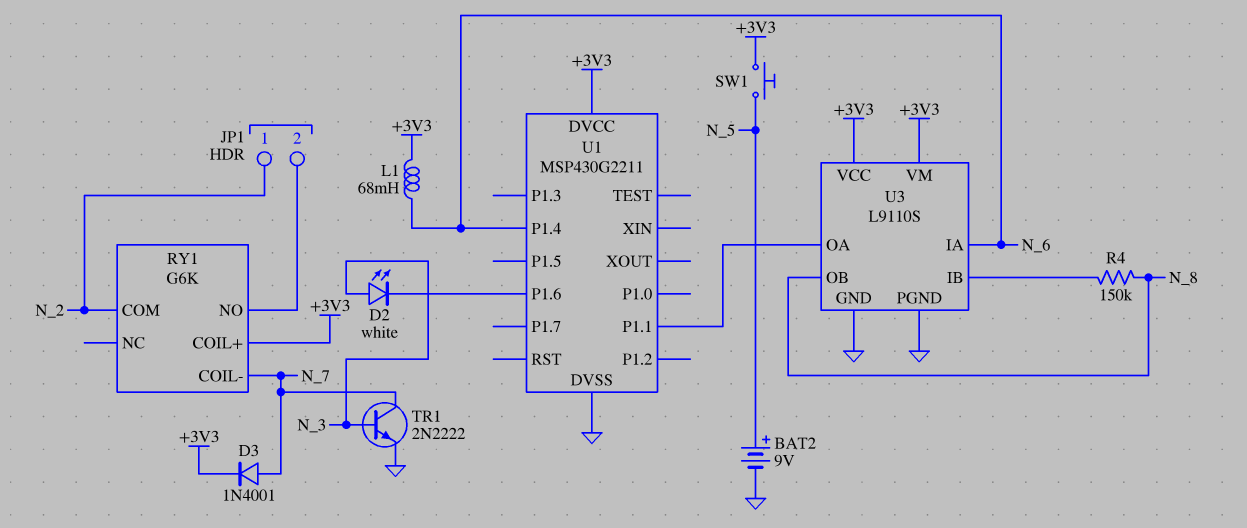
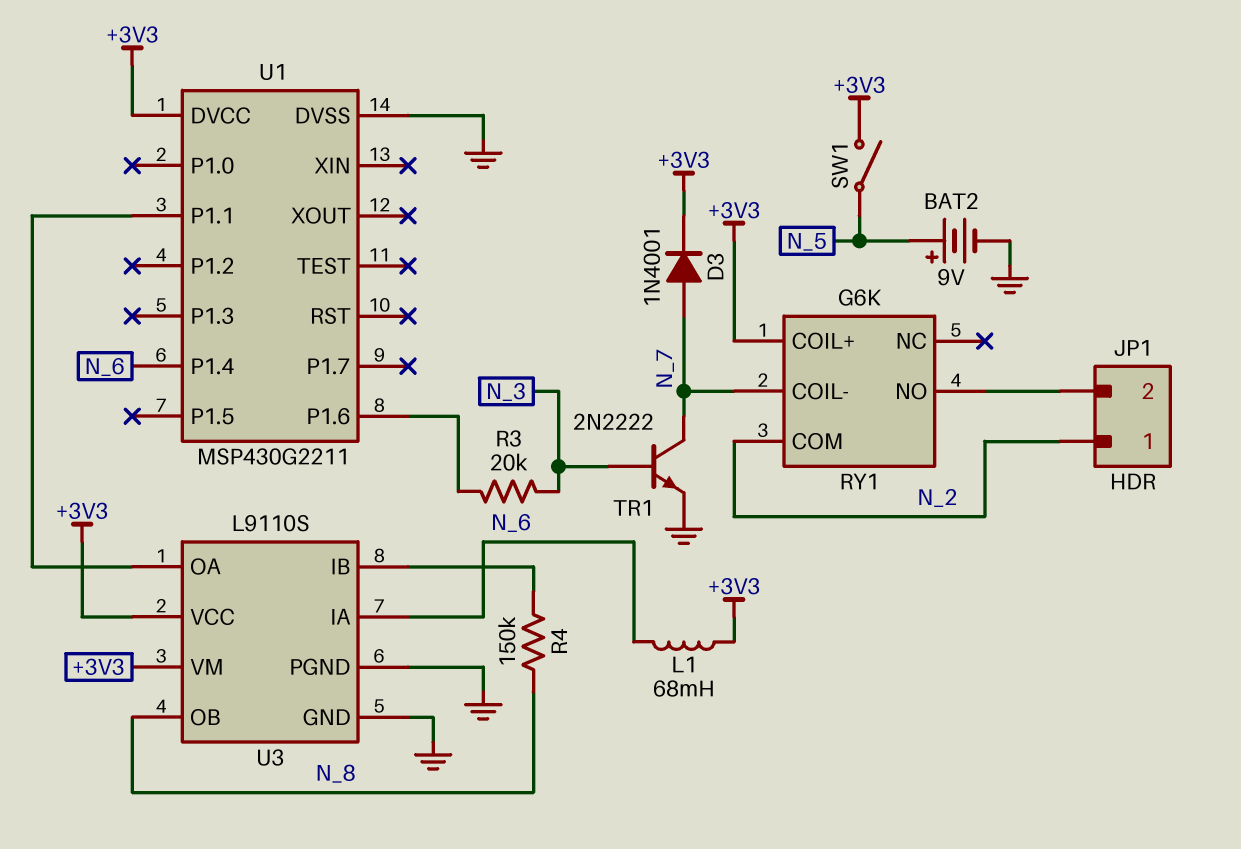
D2: LED white (A N_3, K U1/P1.6) -> none
R3: none -> 20k (N_3, U1/P1.6)
SW1: button (+3V3, N_5) -> switch (+3V3, N_5)

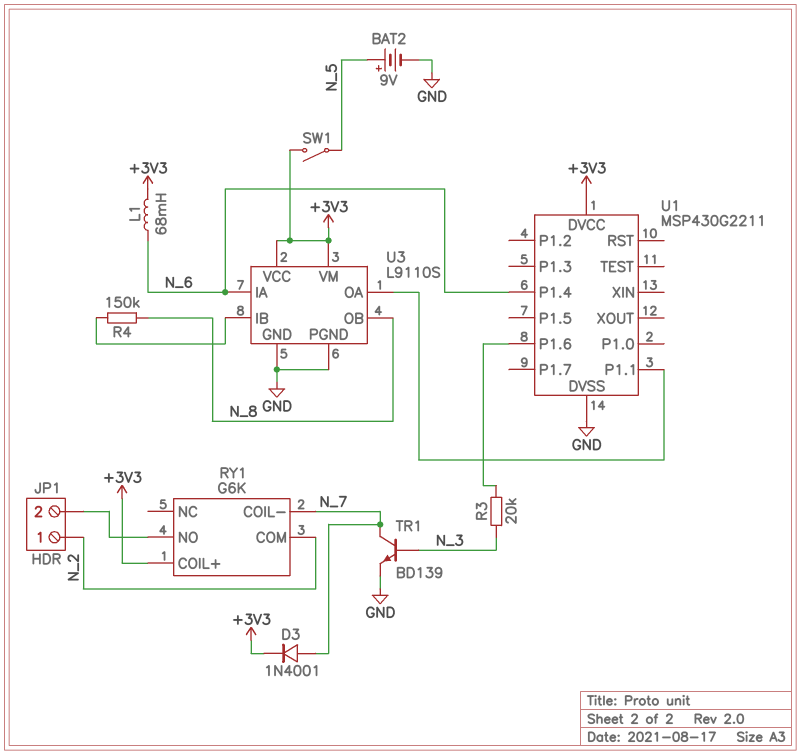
TR1: NPN 2N2222 (B N_3, C N_7, E GND) -> NPN BD139 (B N_3, C N_7, E GND)

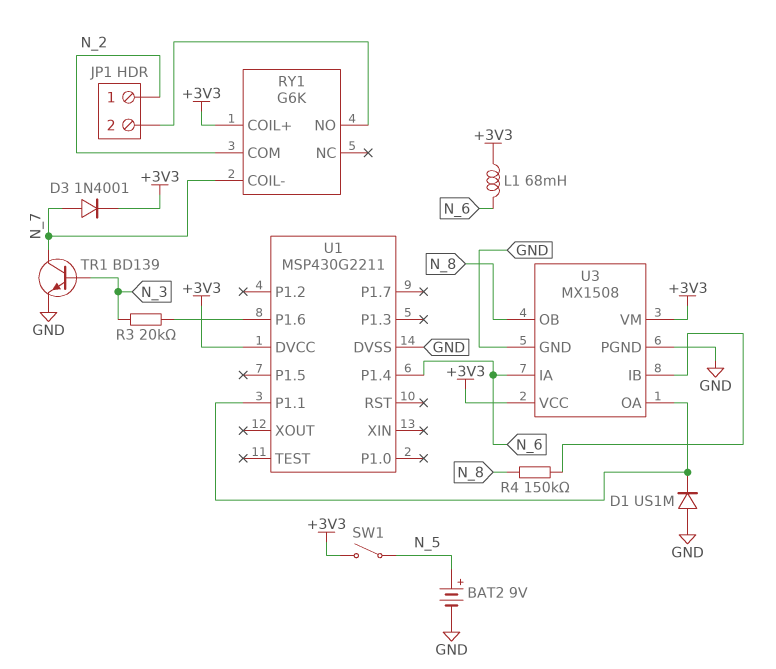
D1: none -> diode US1M (A GND, K U1/P1.1)
U3: L9110S -> MX1508

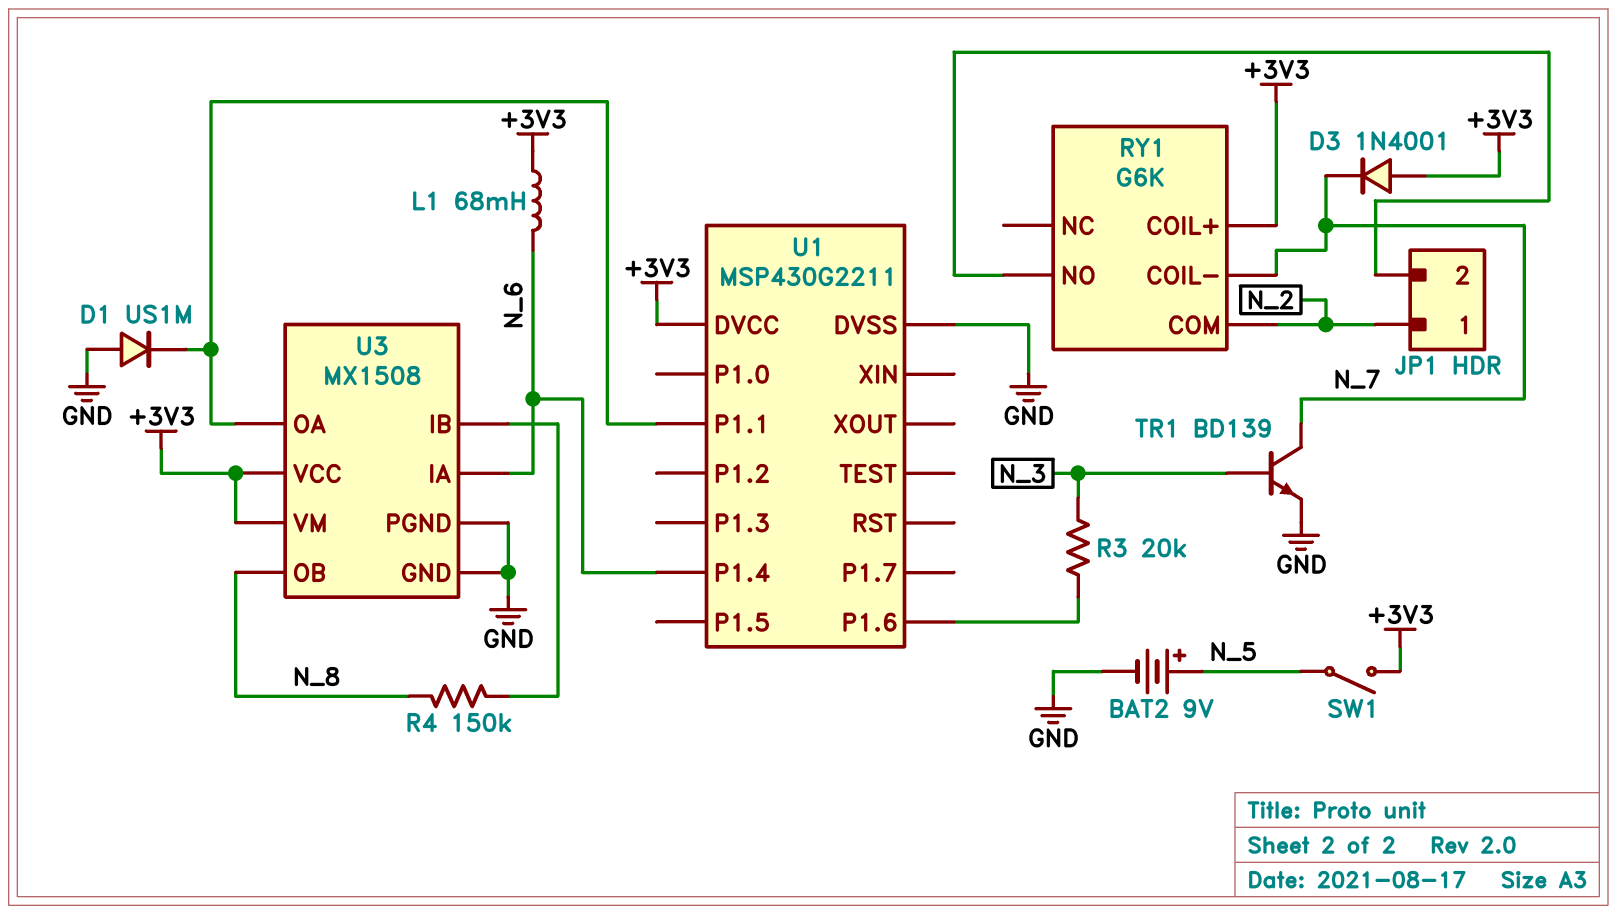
D3: diode 1N4001 (A N_7, K +3V3) -> diode 1N4001 (A +3V3, K N_7)

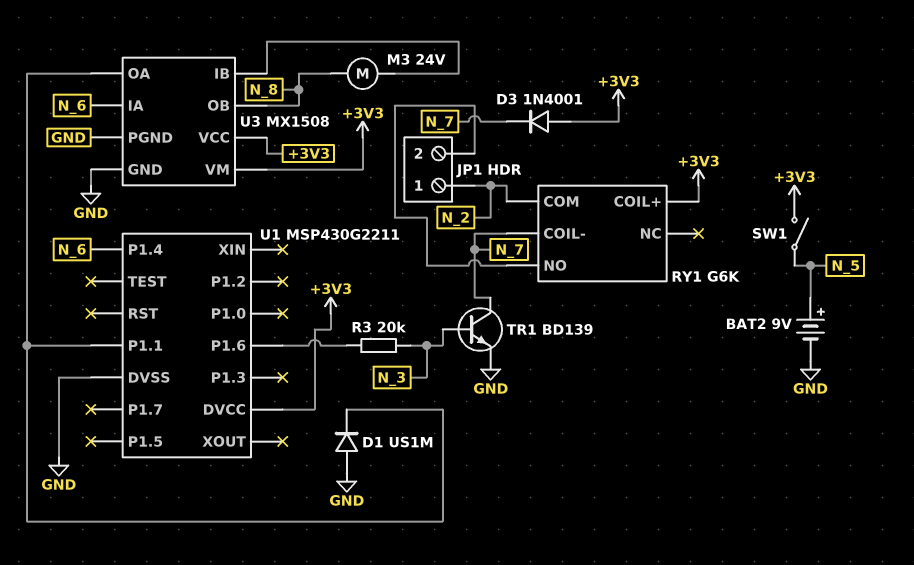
L1: 68mH (+3V3, N_6) -> none
M3: none -> motor 24V (N_8, U3/IB)
R4: 150k (N_8, U3/IB) -> none

